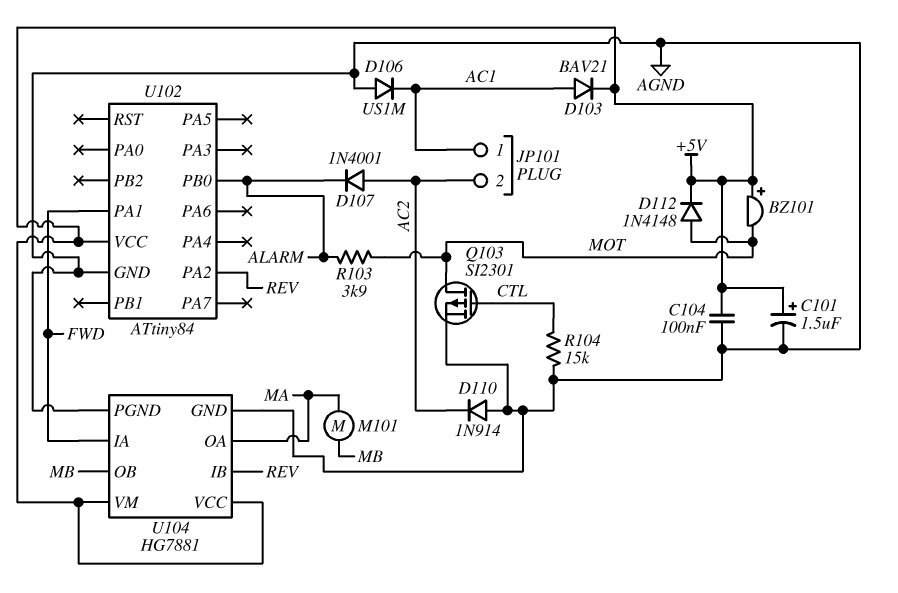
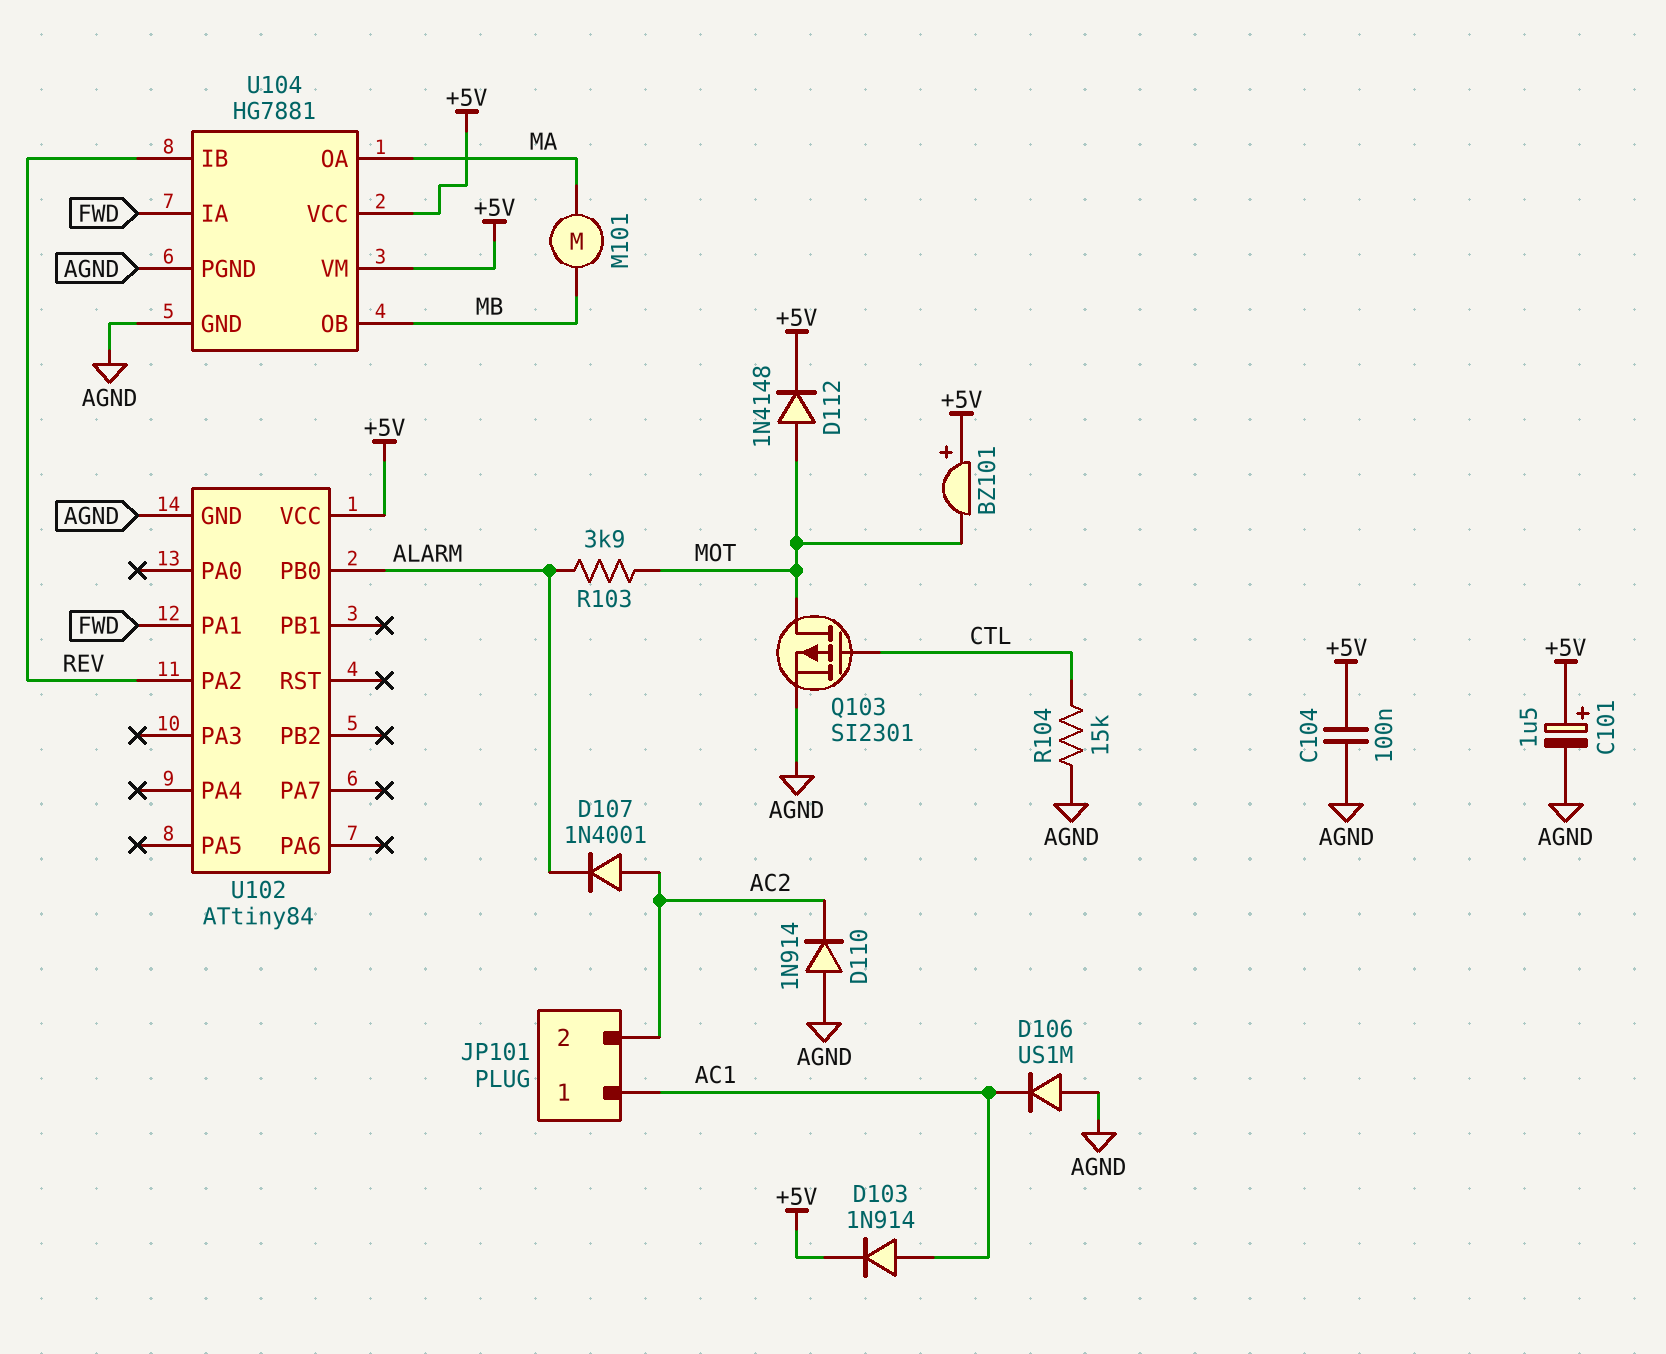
D103: diode BAV21 (A AC1, K +5V) -> diode 1N914 (A AC1, K +5V)

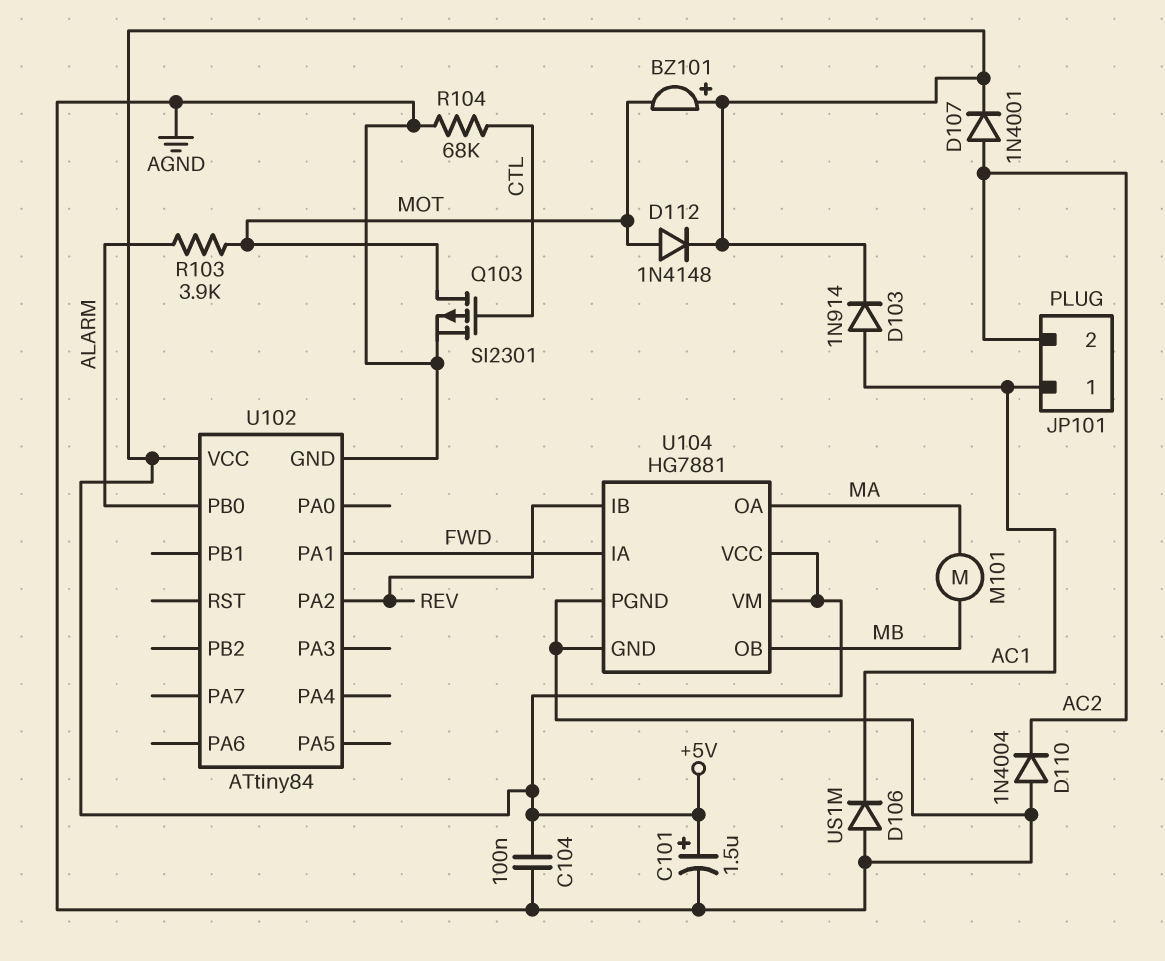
D107: diode 1N4001 (A AC2, K ALARM) -> diode 1N4001 (A AC2, K +5V)
D110: diode 1N914 (A AGND, K AC2) -> diode 1N4004 (A AGND, K AC2)
R104: 15k (AGND, CTL) -> 68k (AGND, CTL)

